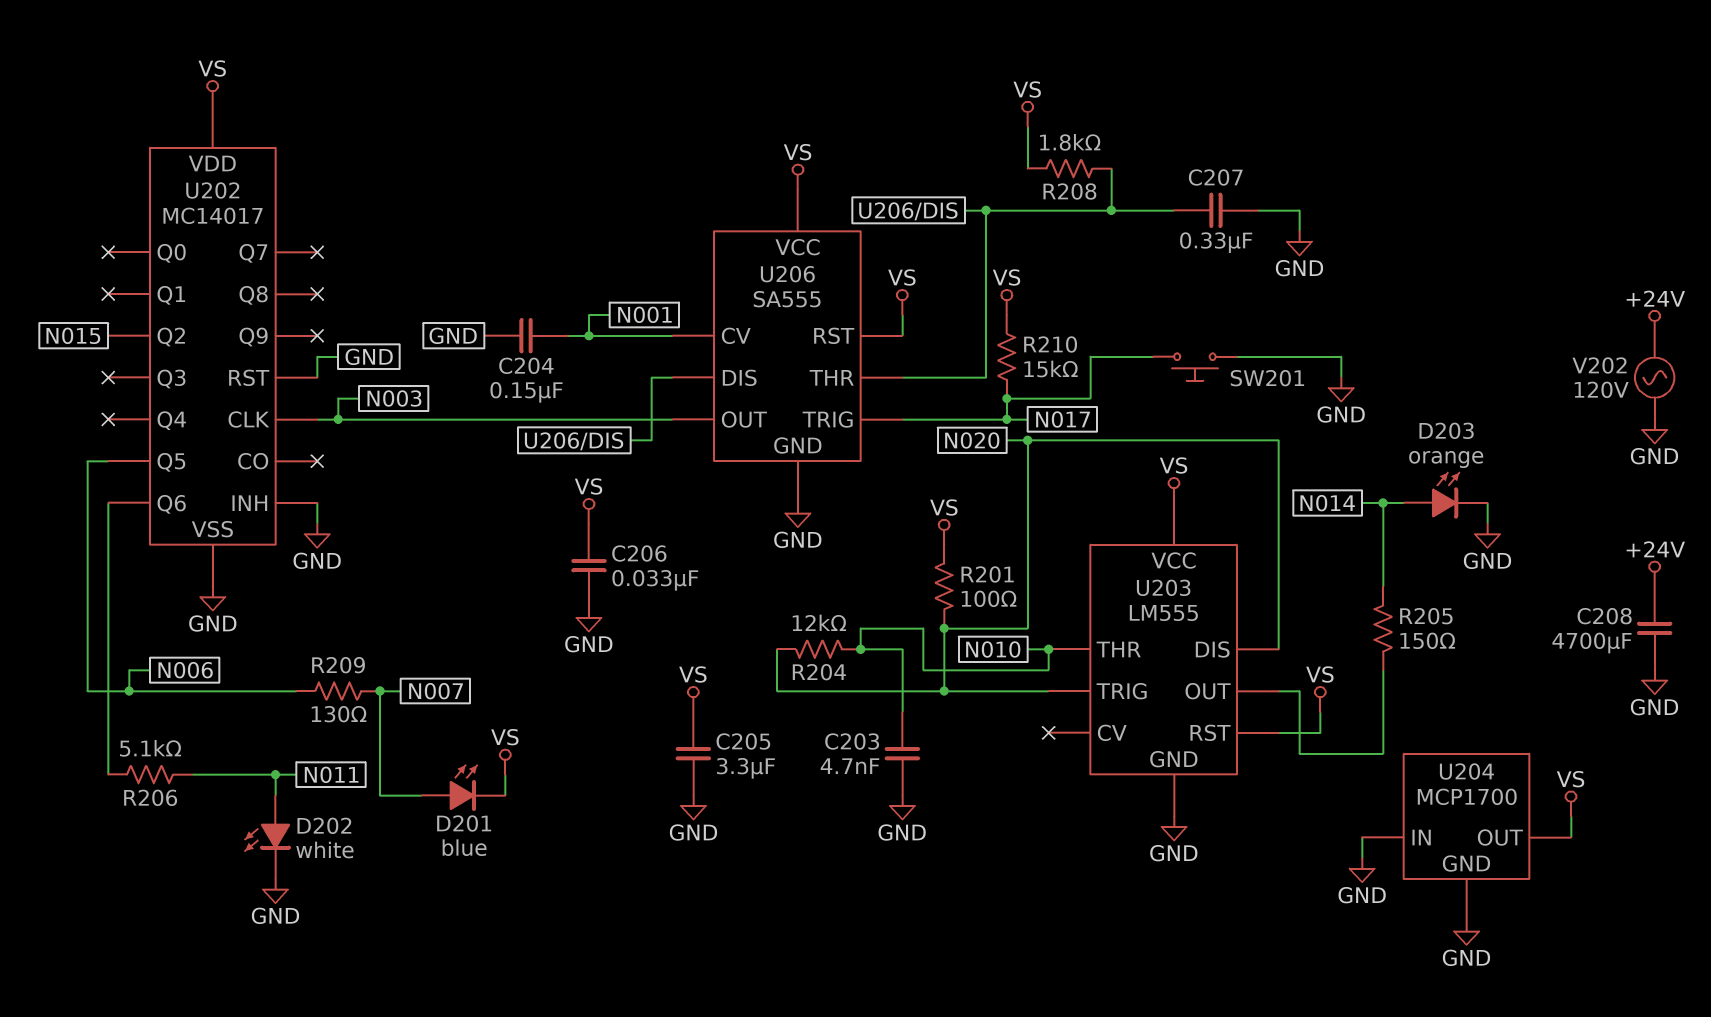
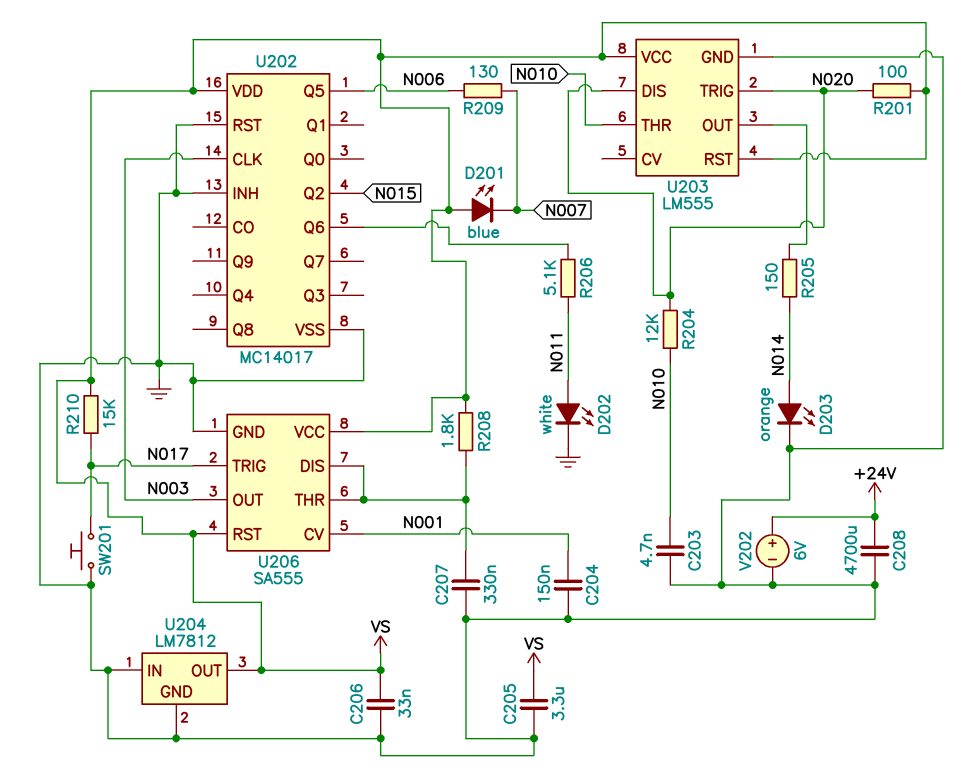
D201: LED blue (A N007, K VS) -> LED blue (A VS, K N007)
U204: MCP1700 -> LM7812
V202: AC 120V (+24V, GND) -> 6V (plus +24V, minus GND)

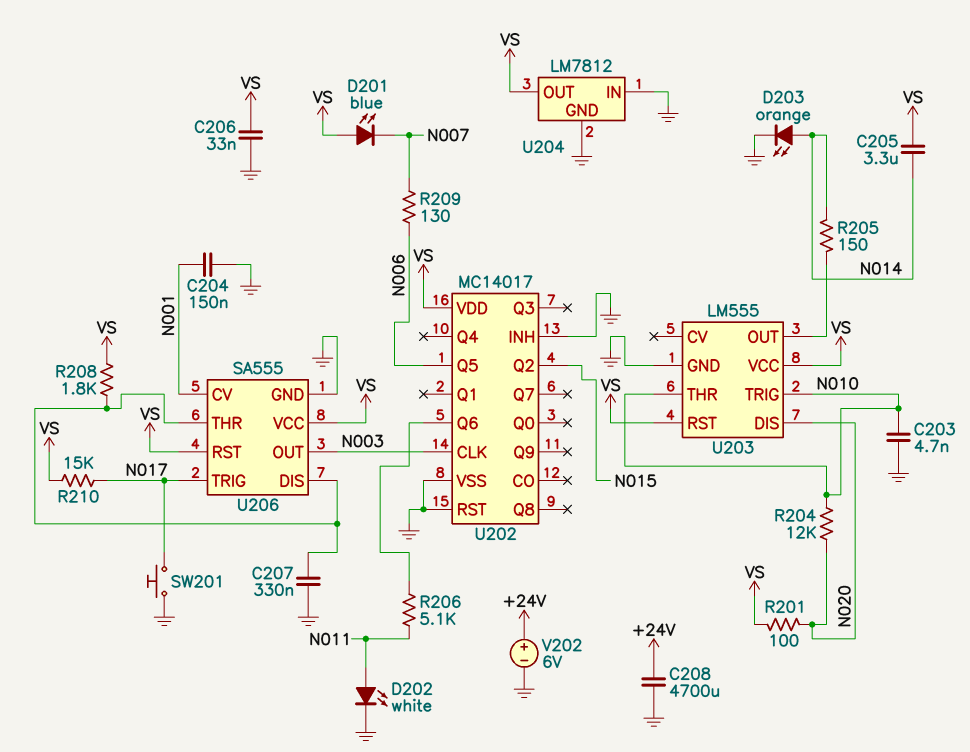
C205: 3.3uF (GND, VS) -> 3.3uF (N014, VS)
U203 pin TRIG: N020 -> N010

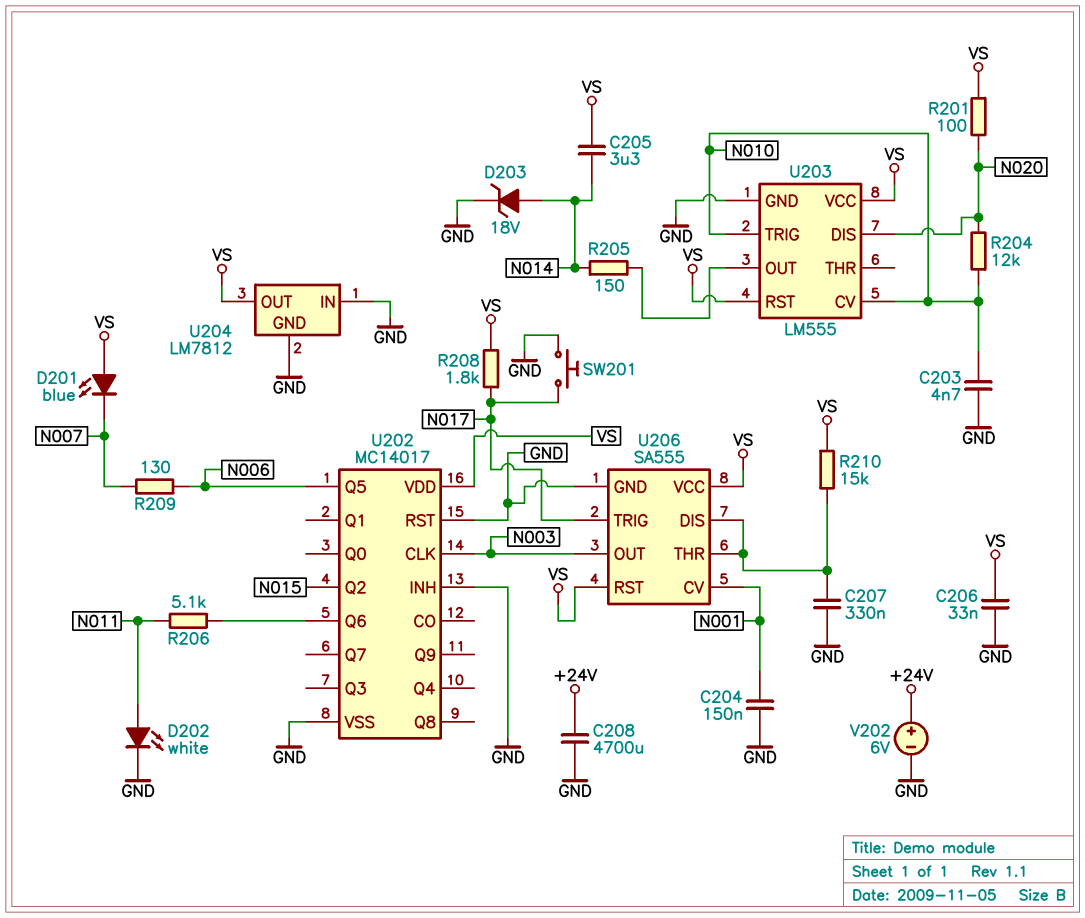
D203: LED orange (A N014, K GND) -> zener 18V (A N014, K GND)
R208: 1.8k (U206/DIS, VS) -> 1.8k (N017, VS)
R210: 15k (N017, VS) -> 15k (U206/DIS, VS)
U203 pin CV: none -> N010
U203 pin THR: N010 -> none

